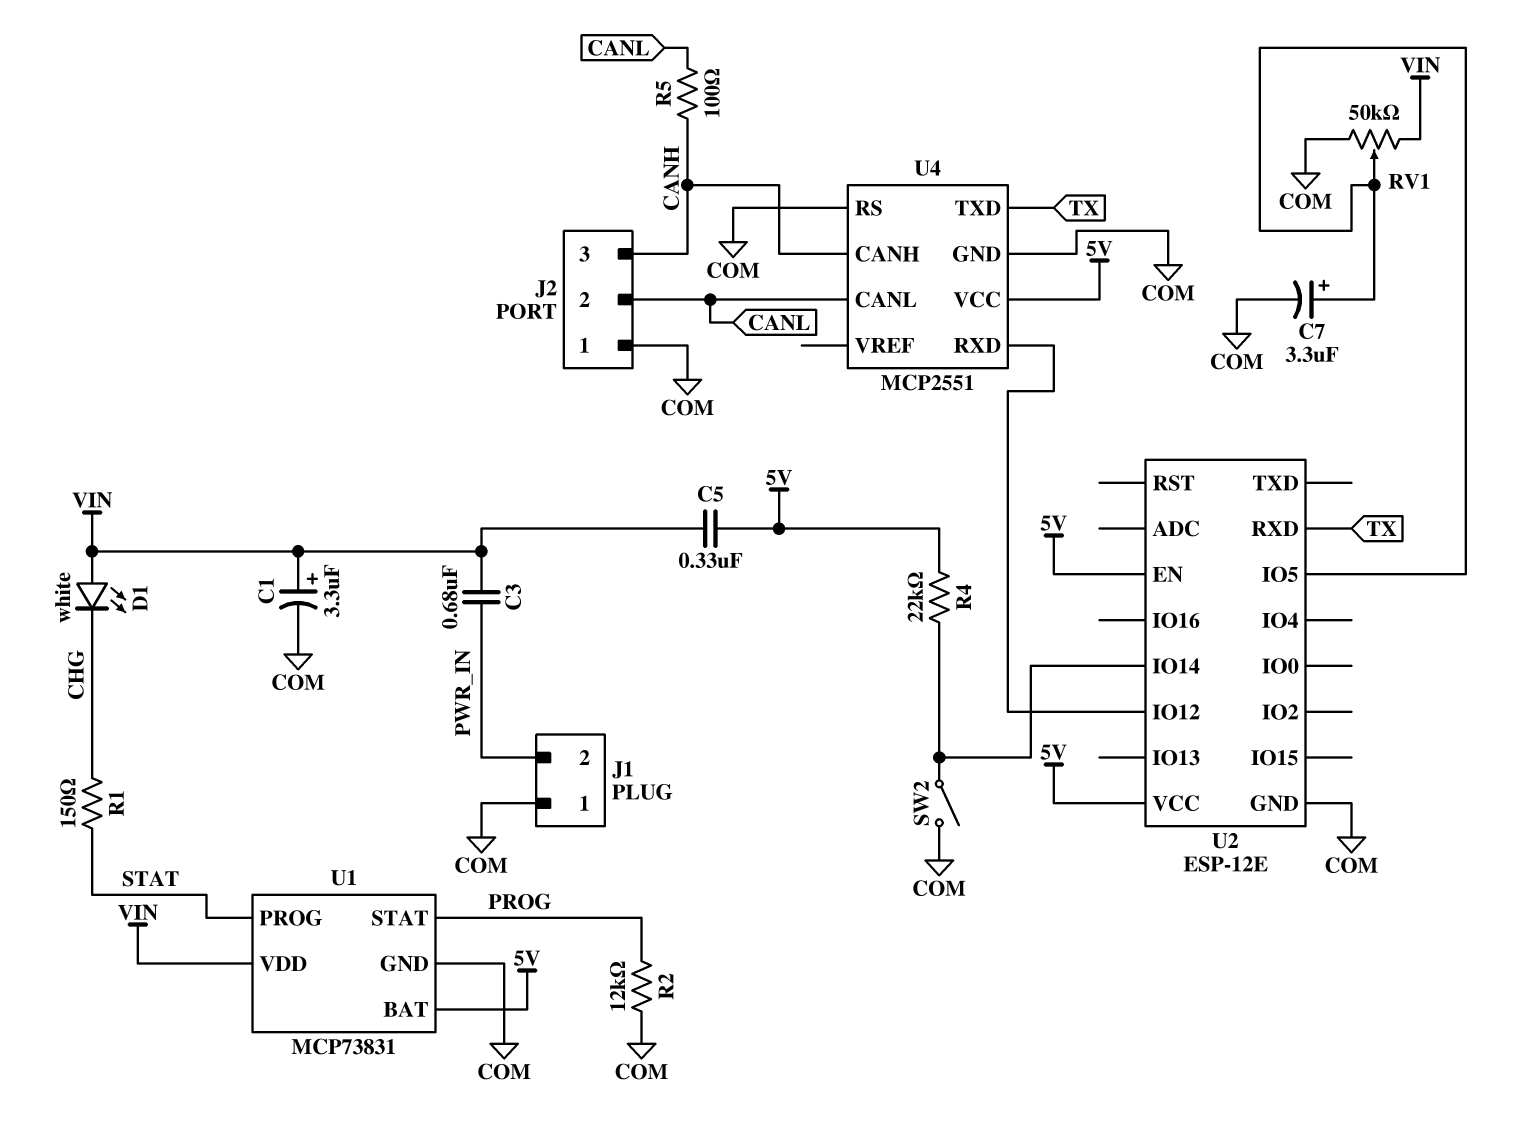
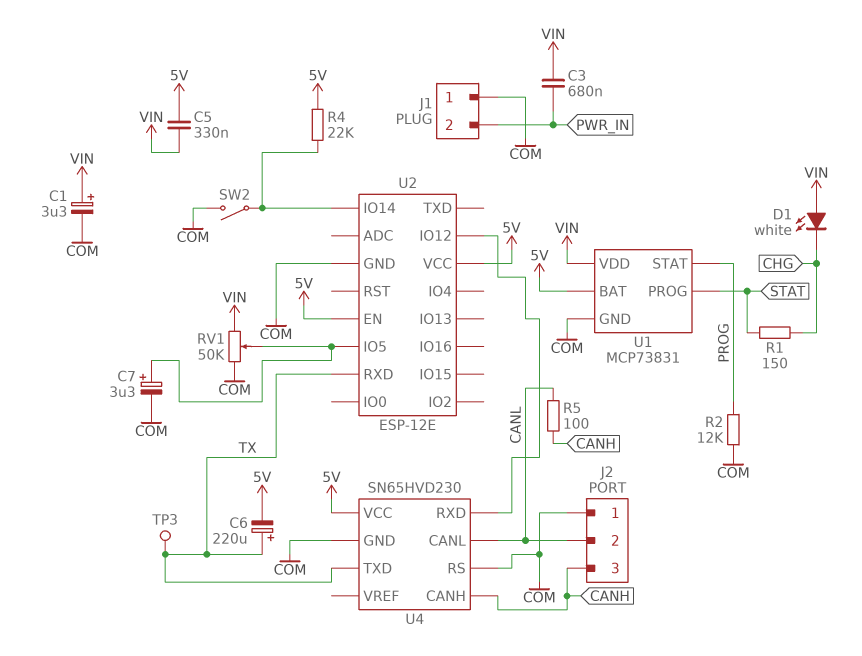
C6: none -> 220uF (plus TX, minus 5V)
TP3: none -> test point (TX)
U4: MCP2551 -> SN65HVD230

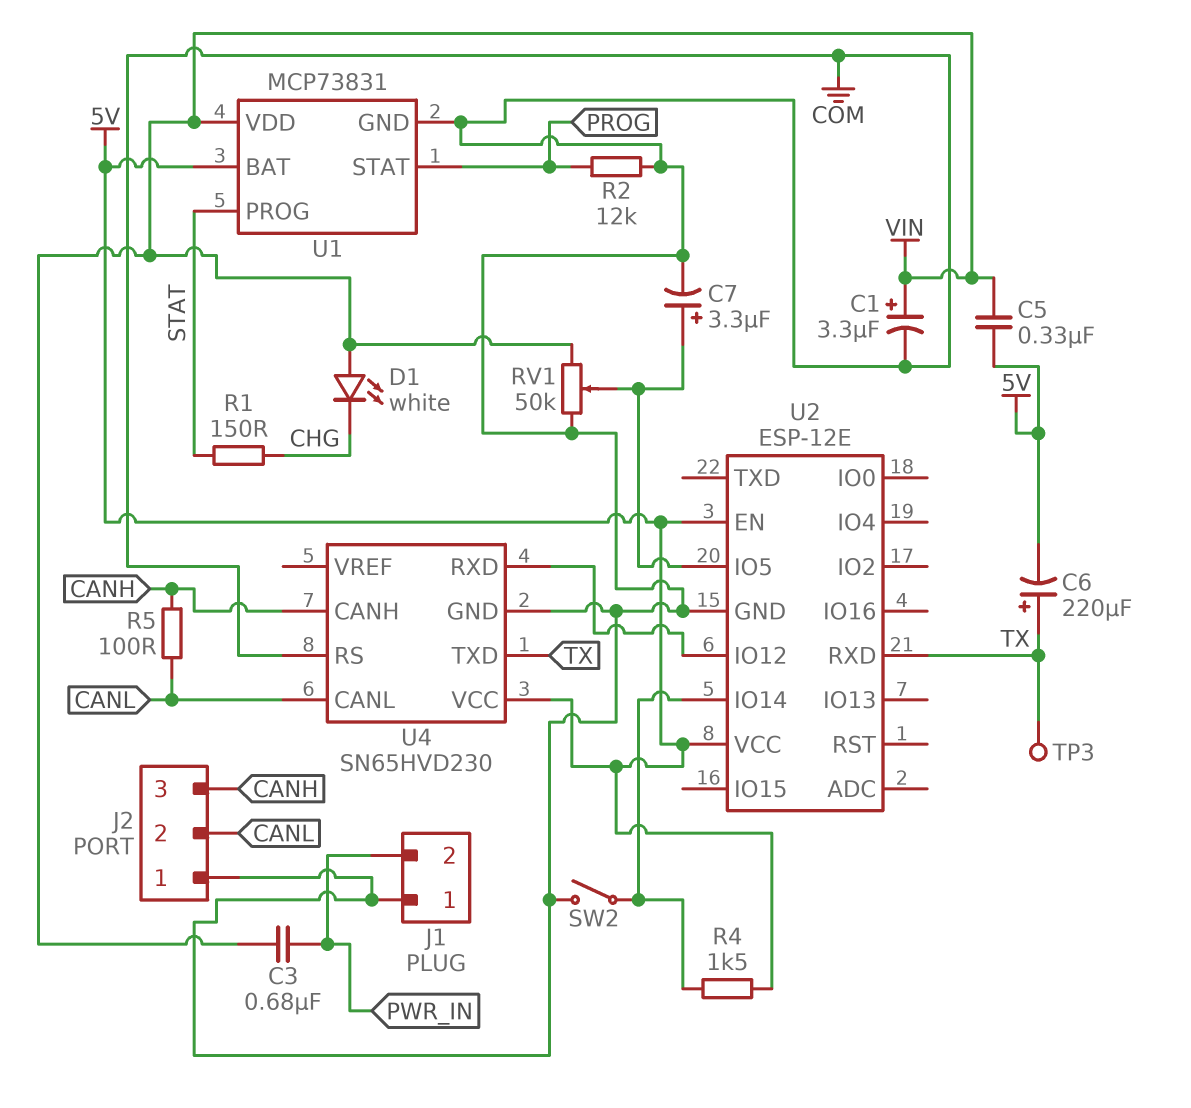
R4: 22k (5V, U2/IO14) -> 1.5k (5V, U2/IO14)

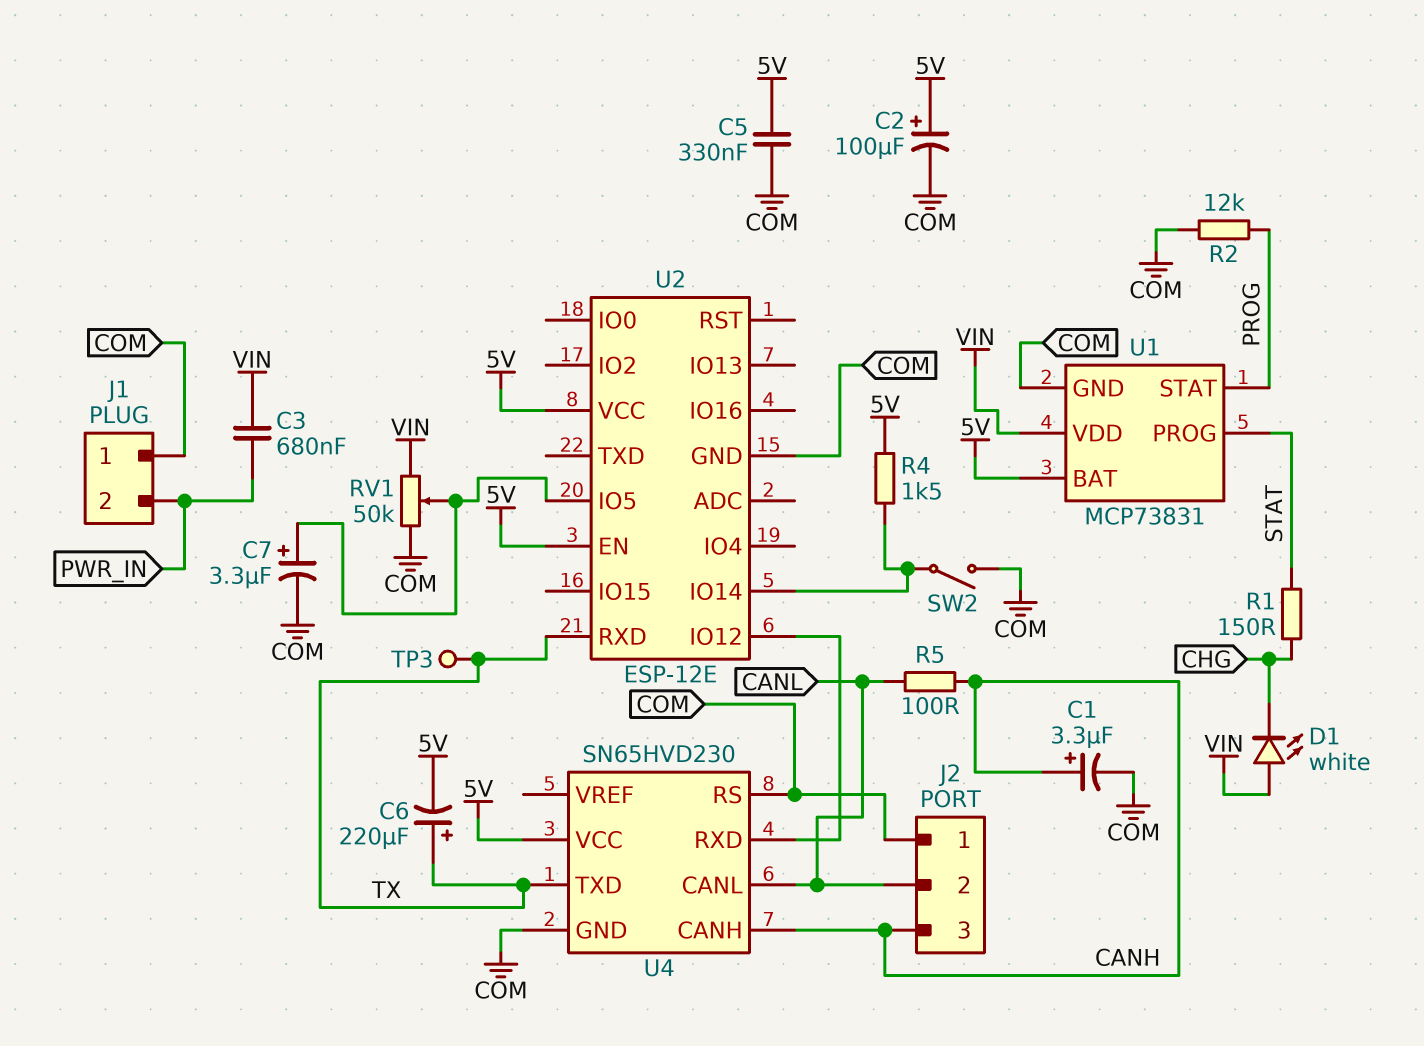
C1: 3.3uF (plus VIN, minus COM) -> 3.3uF (plus CANH, minus COM)
C2: none -> 100uF (plus 5V, minus COM)
C5: 330nF (5V, VIN) -> 330nF (5V, COM)

